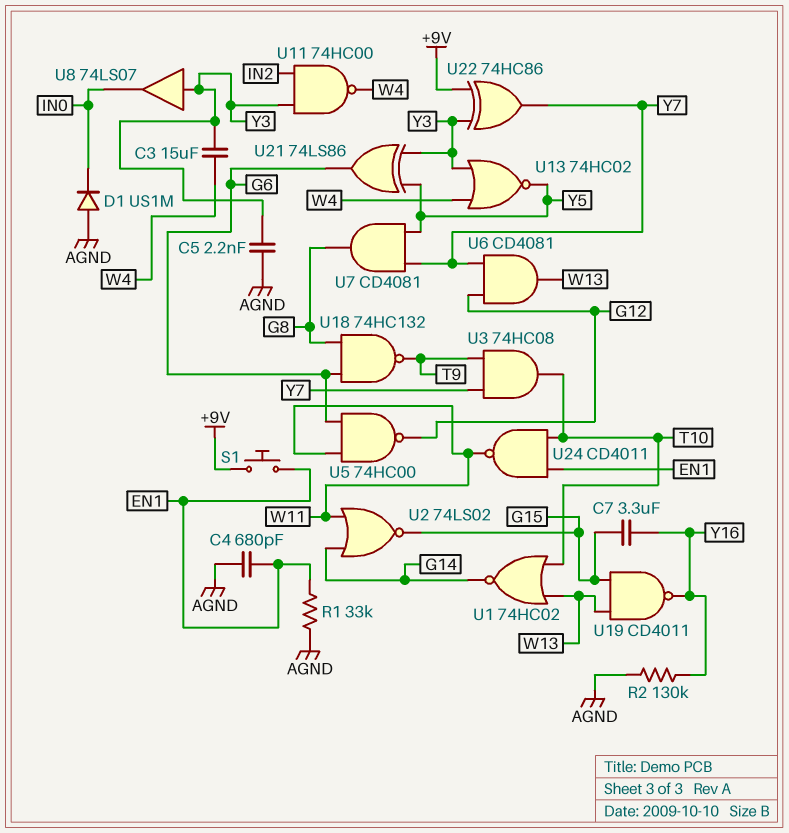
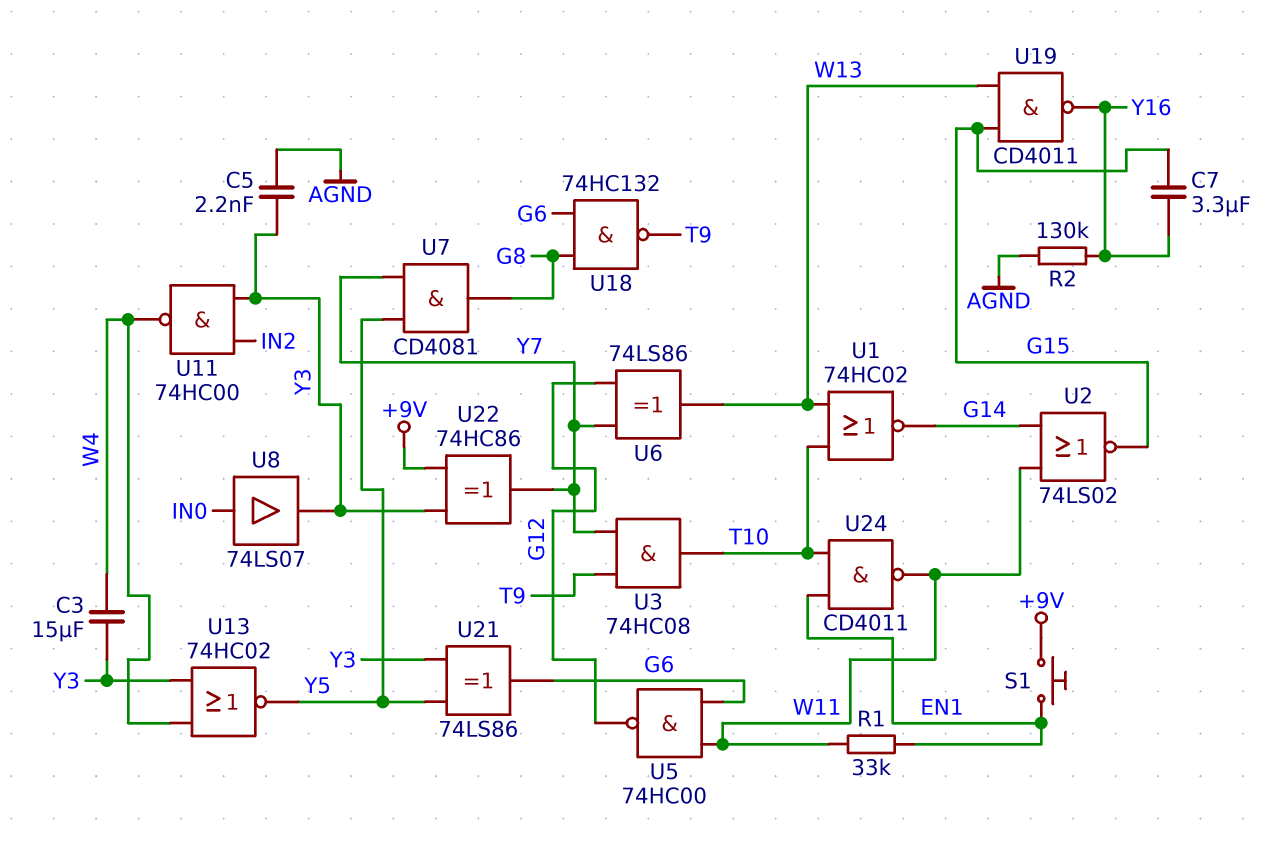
C4: 680pF (AGND, EN1) -> none
D1: diode US1M (A AGND, K IN0) -> none
R1: 33k (AGND, EN1) -> 33k (EN1, W11)
U6: AND CD4081 (in G12, in Y7, out W13) -> XOR 74LS86 (in G12, in Y7, out W13)
U8: buffer 74LS07 (in Y3, out IN0) -> buffer 74LS07 (in IN0, out Y3)

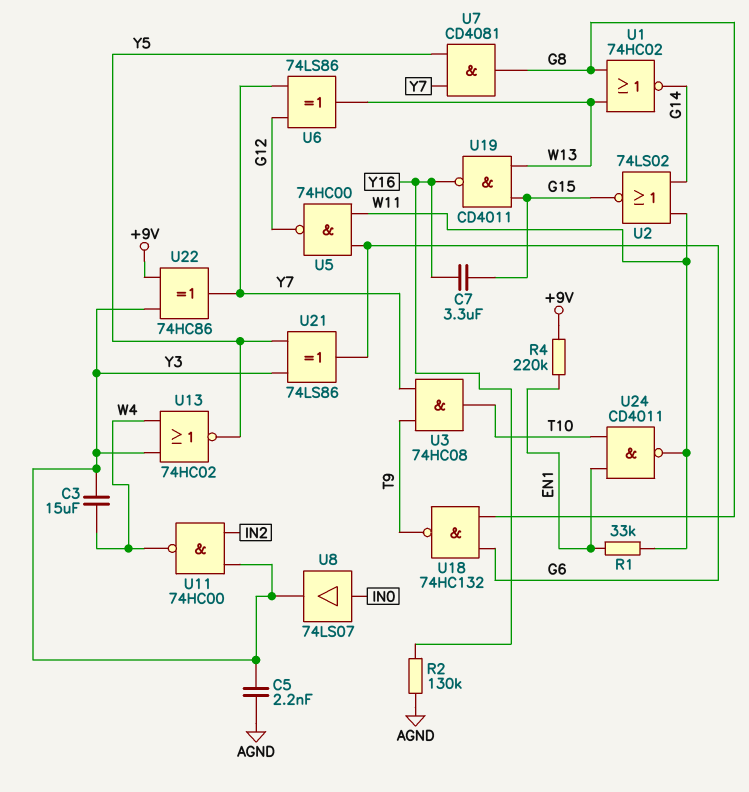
R4: none -> 220k (+9V, EN1)
S1: button (+9V, EN1) -> none
U1: NOR 74HC02 (in T10, in W13, out G14) -> NOR 74HC02 (in G8, in W13, out G14)

